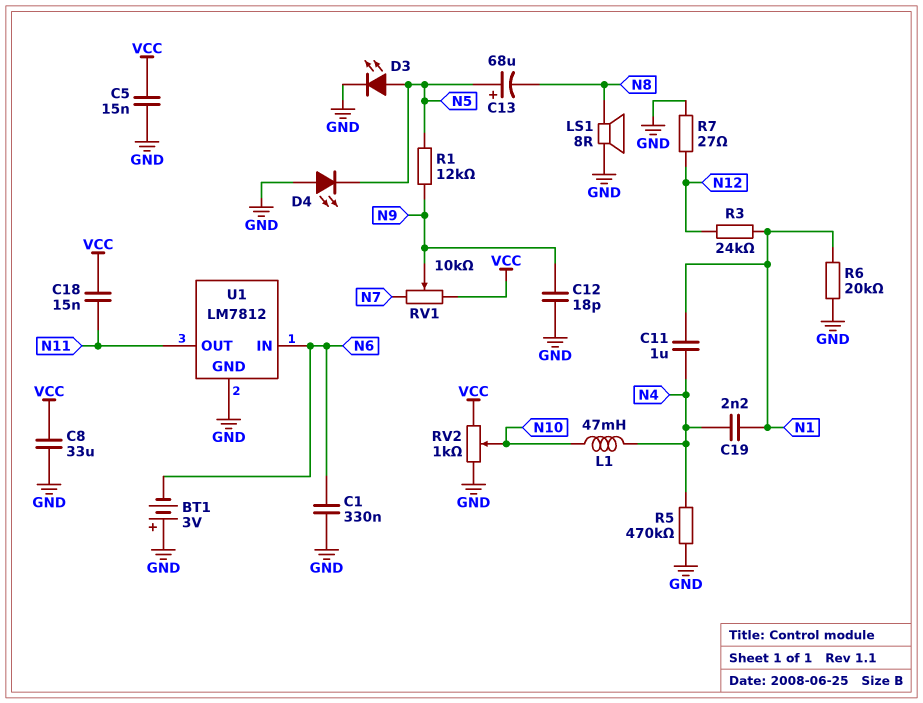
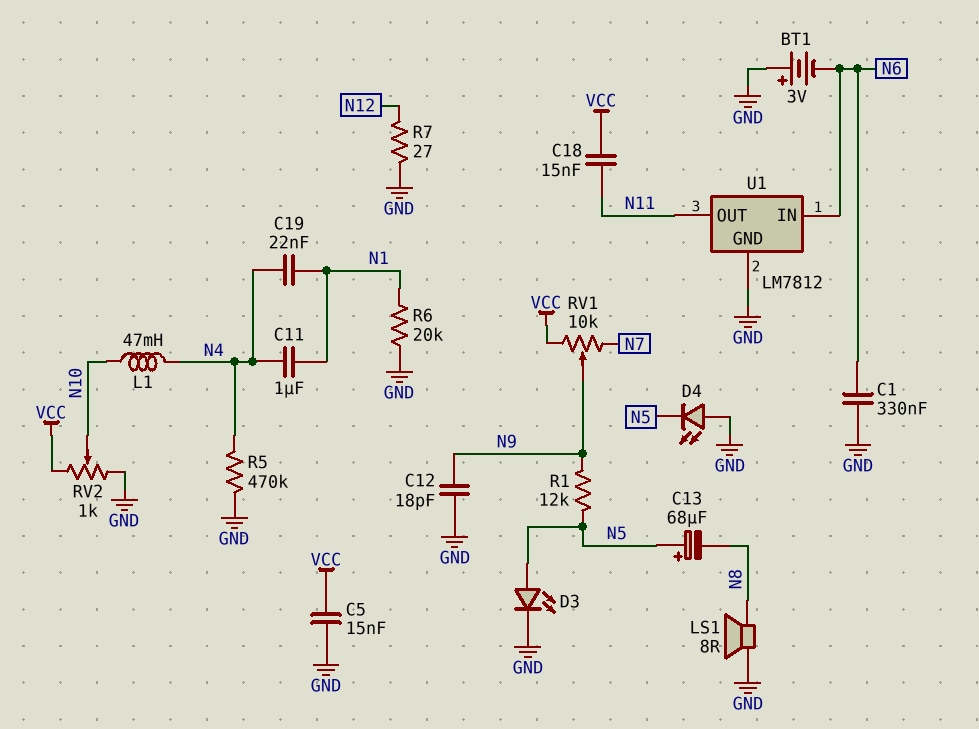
C8: 33uF (GND, VCC) -> none
C19: 2.2nF (N1, N4) -> 22nF (N1, N4)
R3: 24k (N1, N12) -> none

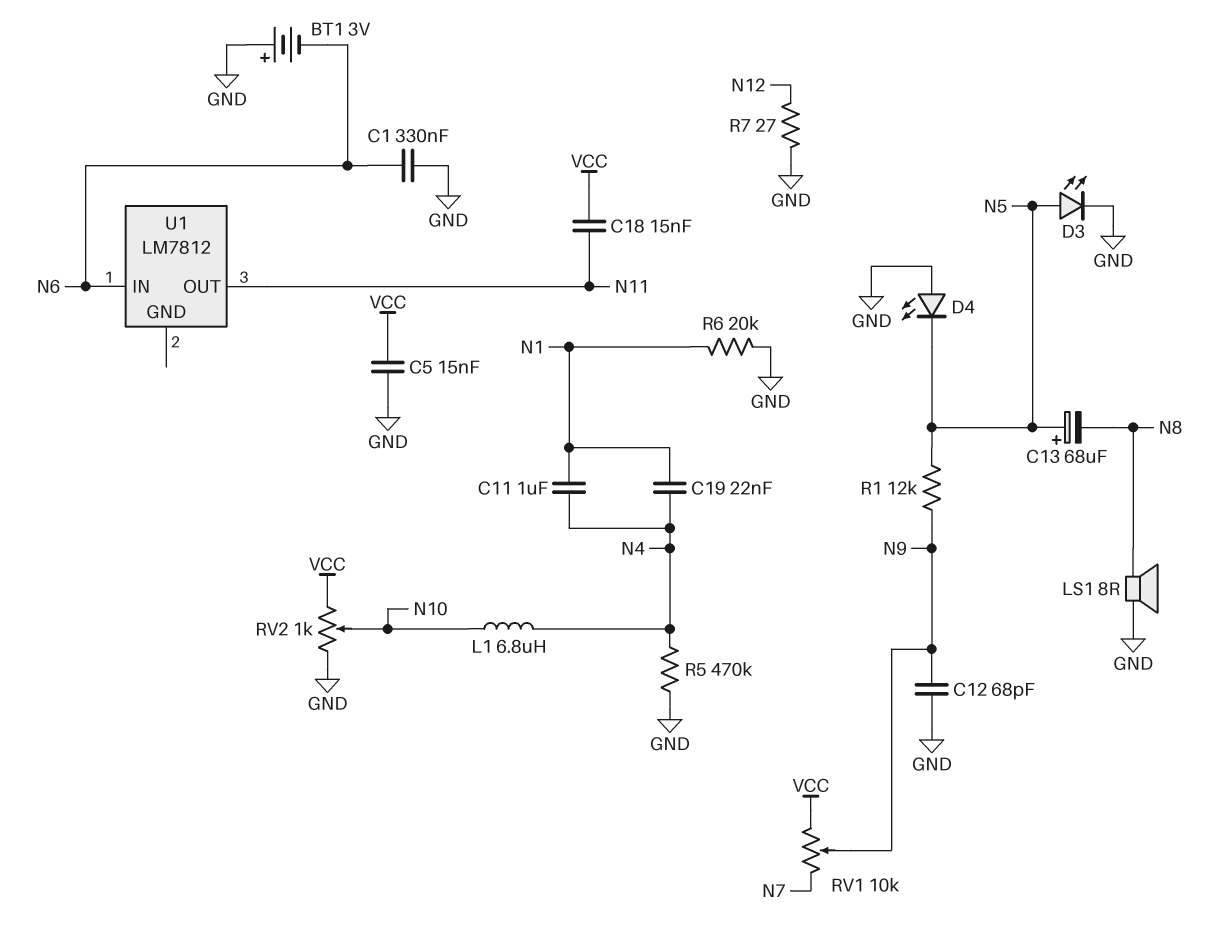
C12: 18pF (GND, N9) -> 68pF (GND, N9)
L1: 47mH (N4, N10) -> 6.8uH (N4, N10)
U1 pin GND: GND -> none

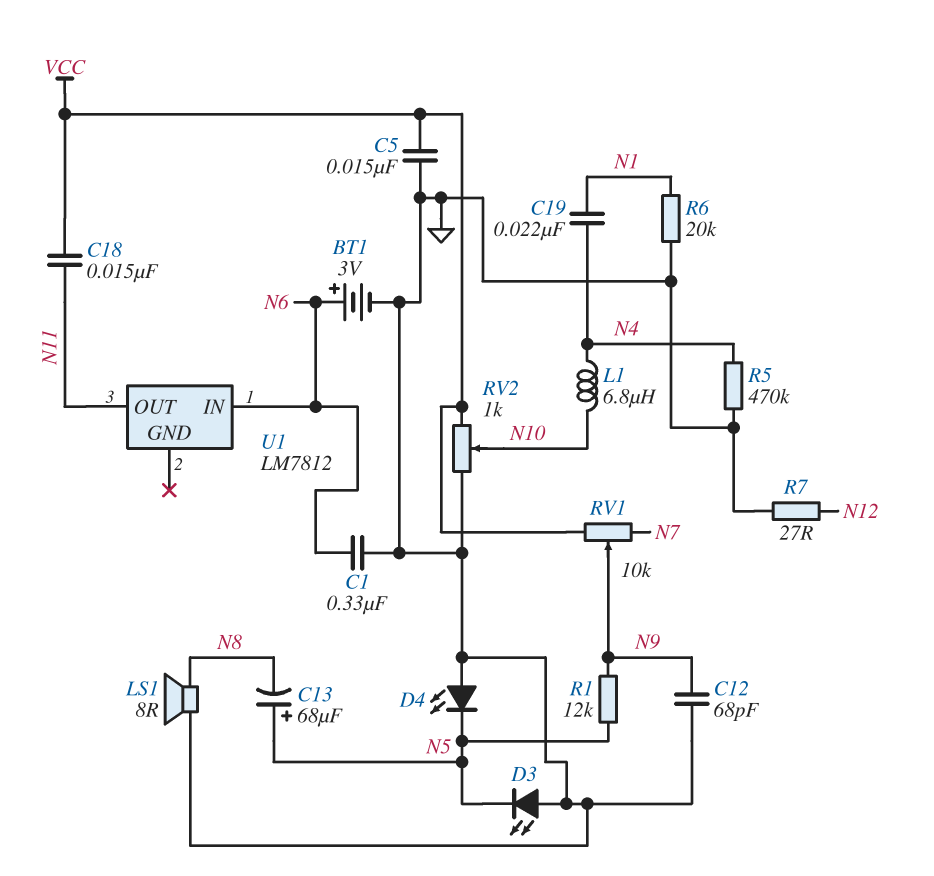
BT1: 3V (plus GND, minus N6) -> 3V (plus N6, minus GND)
C11: 1uF (N1, N4) -> none
D3: LED (A N5, K GND) -> LED (A GND, K N5)

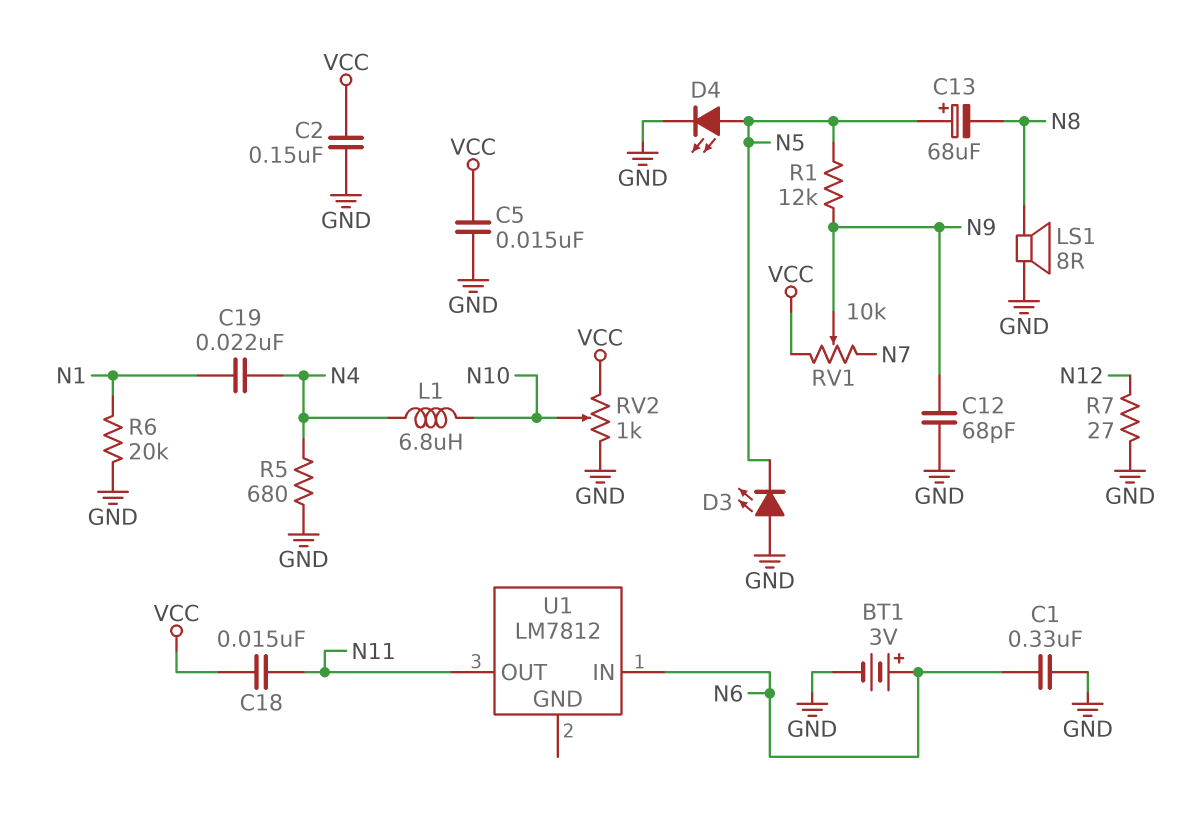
C2: none -> 150nF (GND, VCC)
D4: LED (A GND, K N5) -> LED (A N5, K GND)
R5: 470k (GND, N4) -> 680 (GND, N4)

